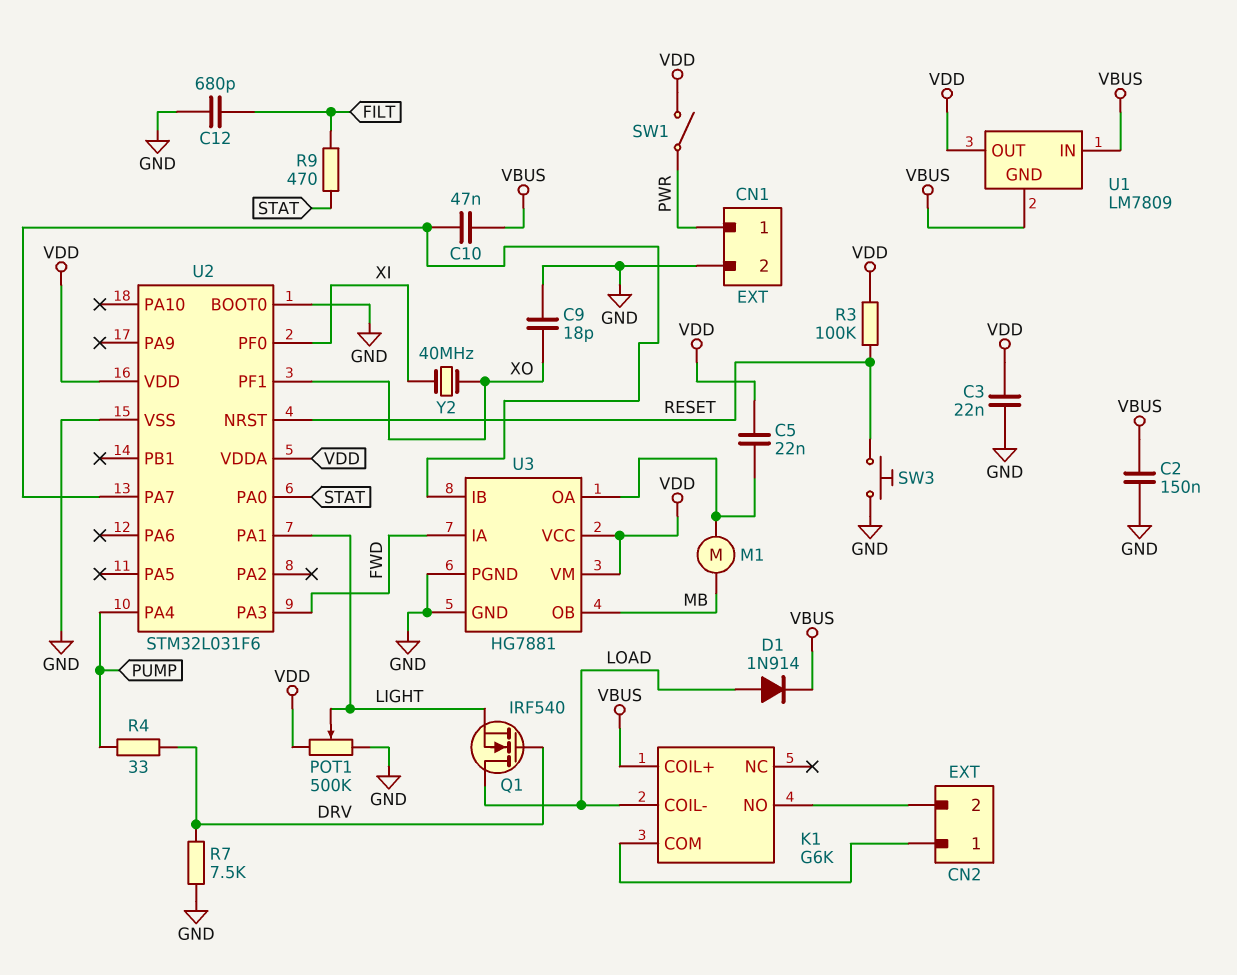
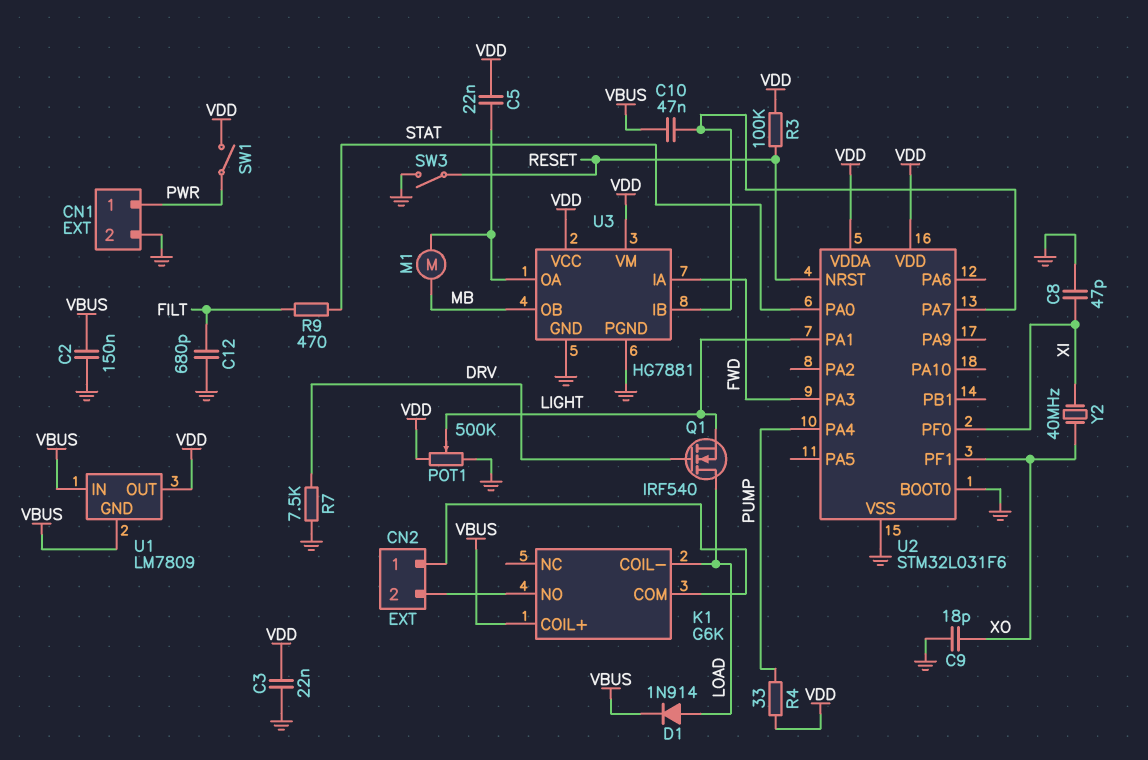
C8: none -> 47pF (GND, XI)
R4: 33 (DRV, PUMP) -> 33 (PUMP, VDD)
SW3: button (GND, RESET) -> switch (GND, RESET)

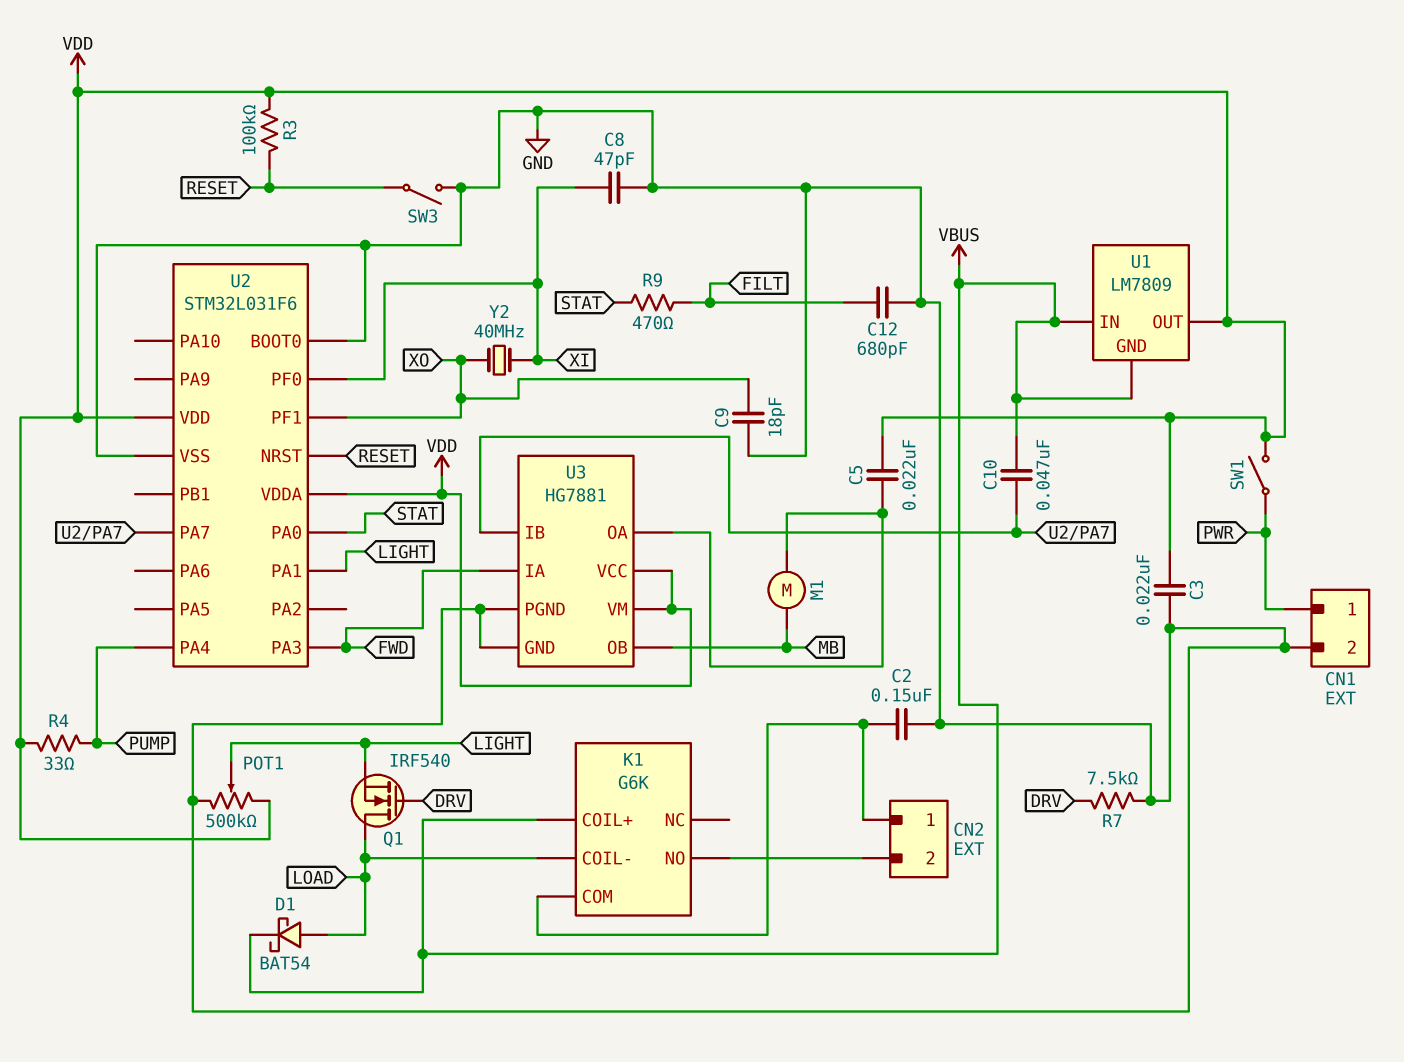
C2: 150nF (GND, VBUS) -> 150nF (CN2/1, GND)
D1: diode 1N914 (A LOAD, K VBUS) -> schottky BAT54 (A LOAD, K VBUS)

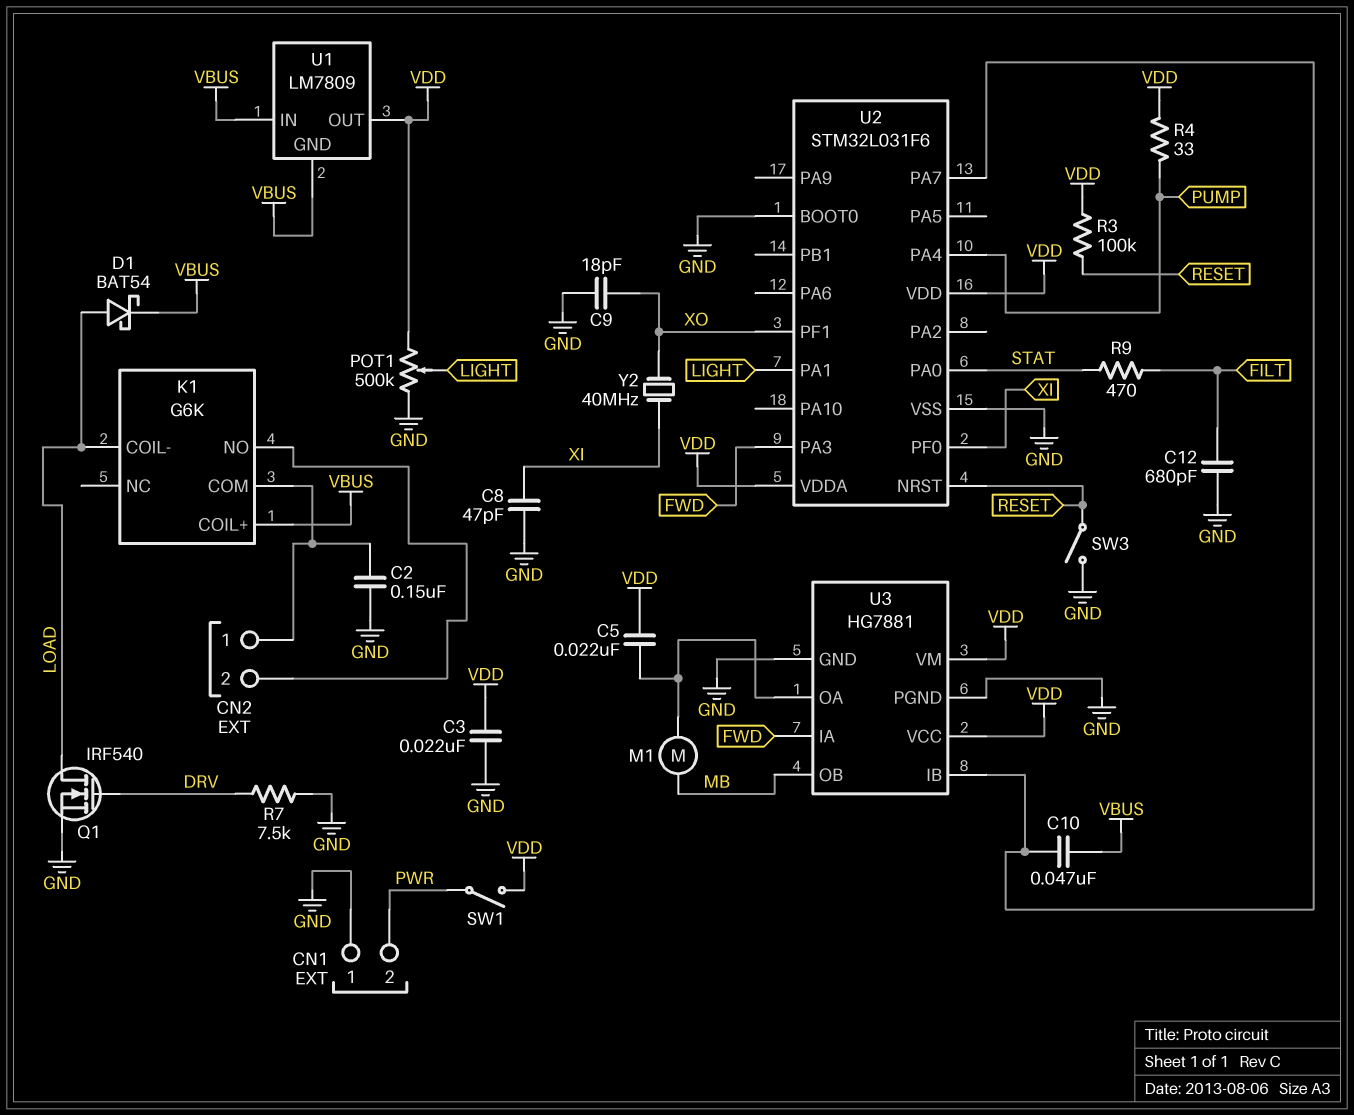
CN1 pin 1: PWR -> GND
CN1 pin 2: GND -> PWR
Q1: NMOS IRF540 (G DRV, D LOAD, S LIGHT) -> NMOS IRF540 (G DRV, D LOAD, S GND)

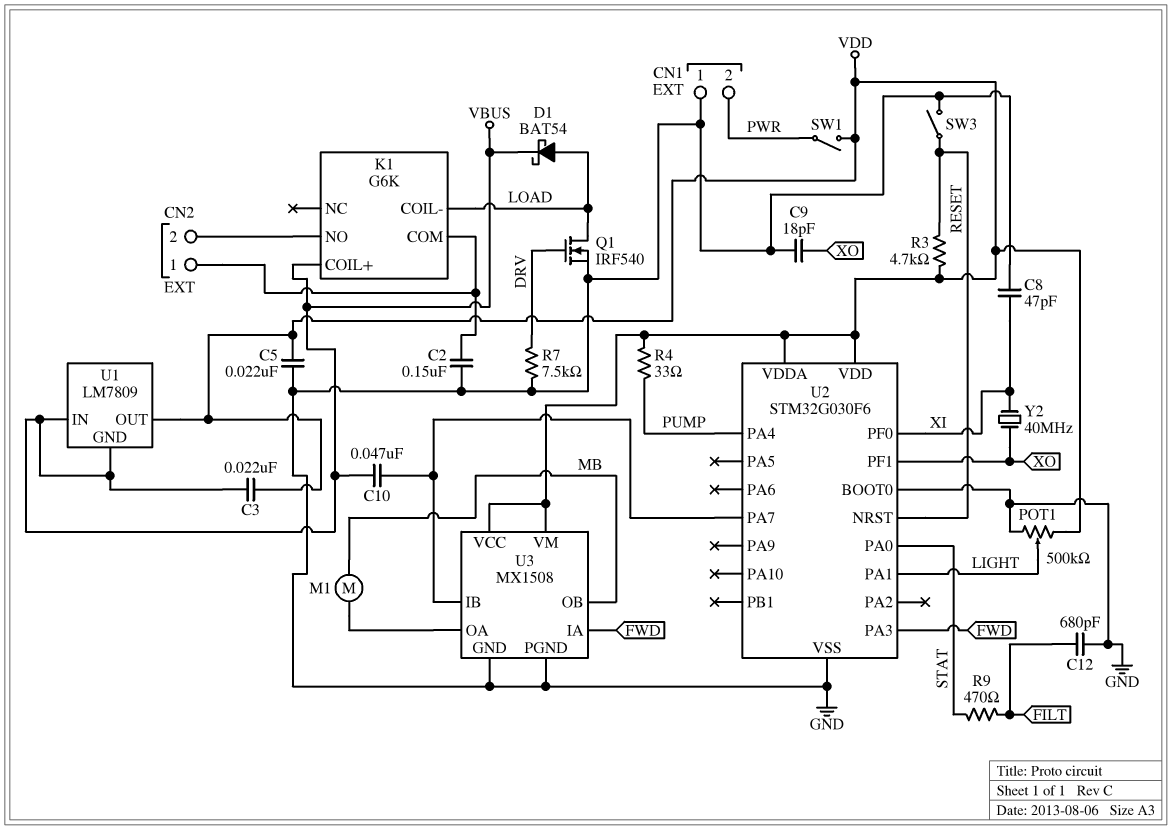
C3: 22nF (GND, VDD) -> 22nF (VBUS, VDD)
C5: 22nF (U3/OA, VDD) -> 22nF (GND, VDD)
R3: 100k (RESET, VDD) -> 4.7k (RESET, VDD)
U2: STM32L031F6 -> STM32G030F6
U3: HG7881 -> MX1508

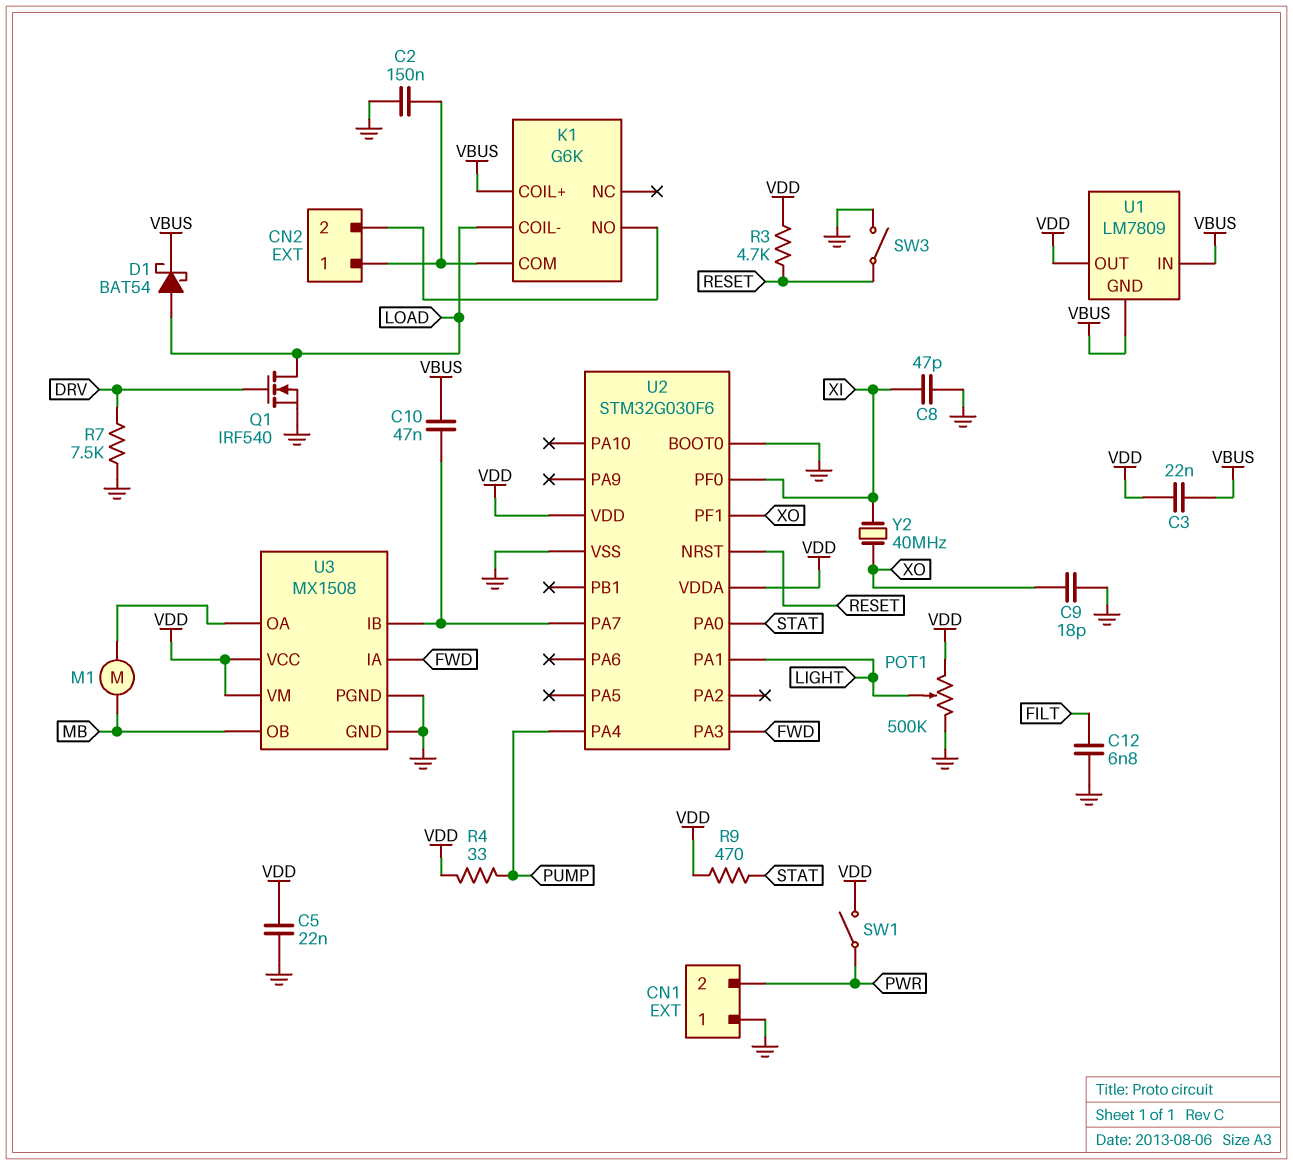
C12: 680pF (FILT, GND) -> 6.8nF (FILT, GND)
R9: 470 (FILT, STAT) -> 470 (STAT, VDD)

